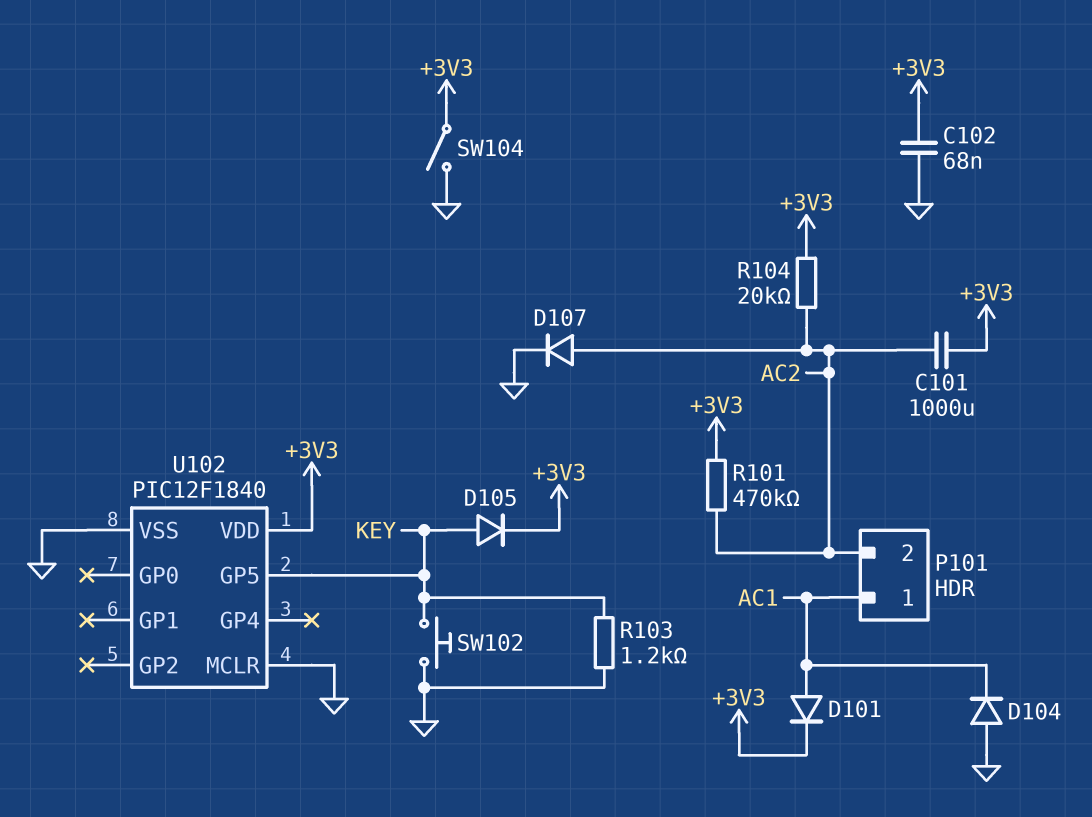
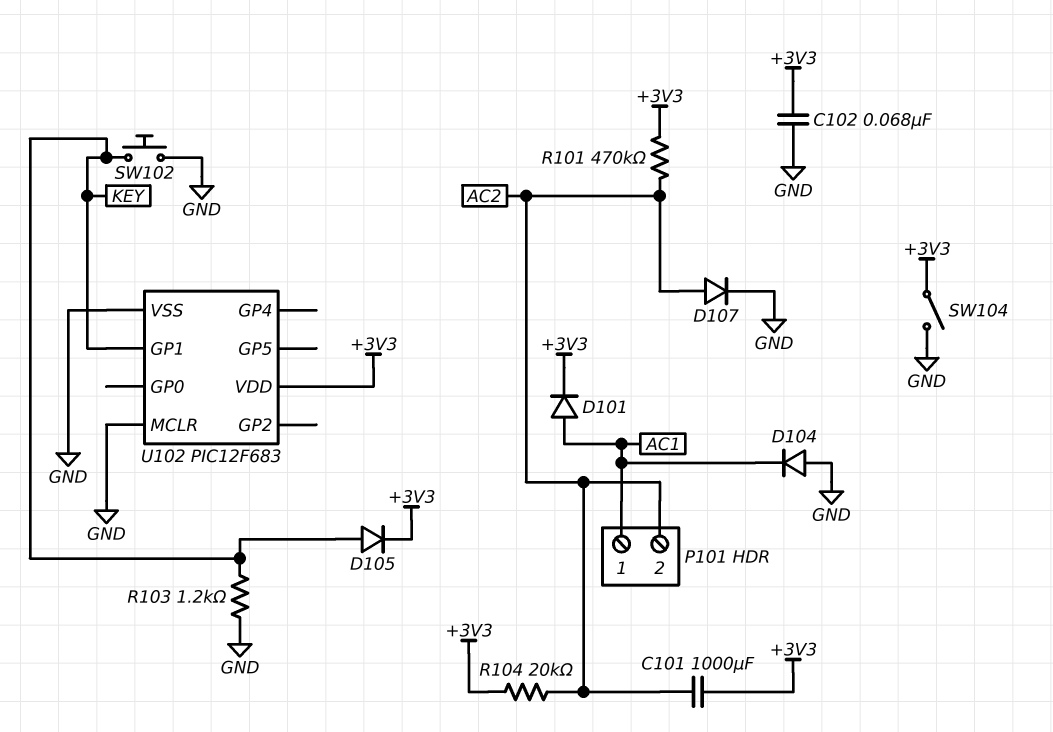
U102: PIC12F1840 -> PIC12F683
U102 pin GP1: none -> KEY
U102 pin GP5: KEY -> none

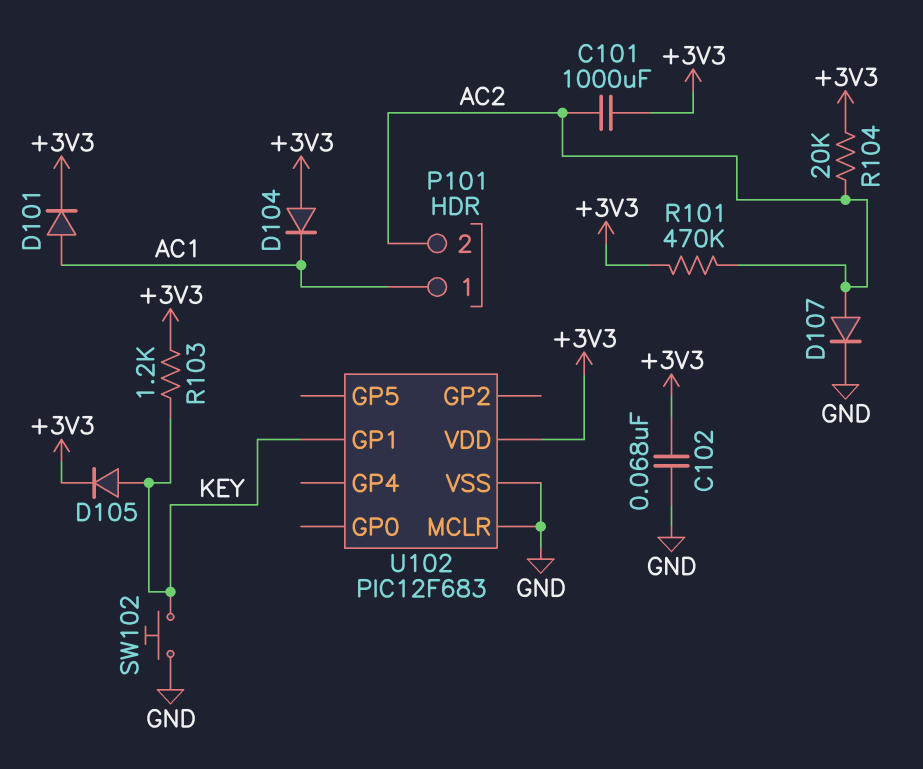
D104: diode (A GND, K AC1) -> diode (A +3V3, K AC1)
R103: 1.2k (GND, KEY) -> 1.2k (+3V3, KEY)
SW104: switch (+3V3, GND) -> none

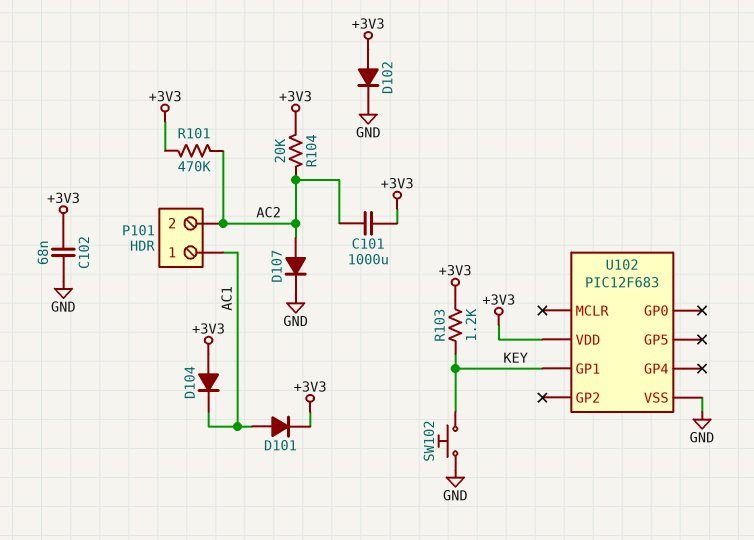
D102: none -> diode (A +3V3, K GND)
D105: diode (A KEY, K +3V3) -> none
U102 pin MCLR: GND -> none

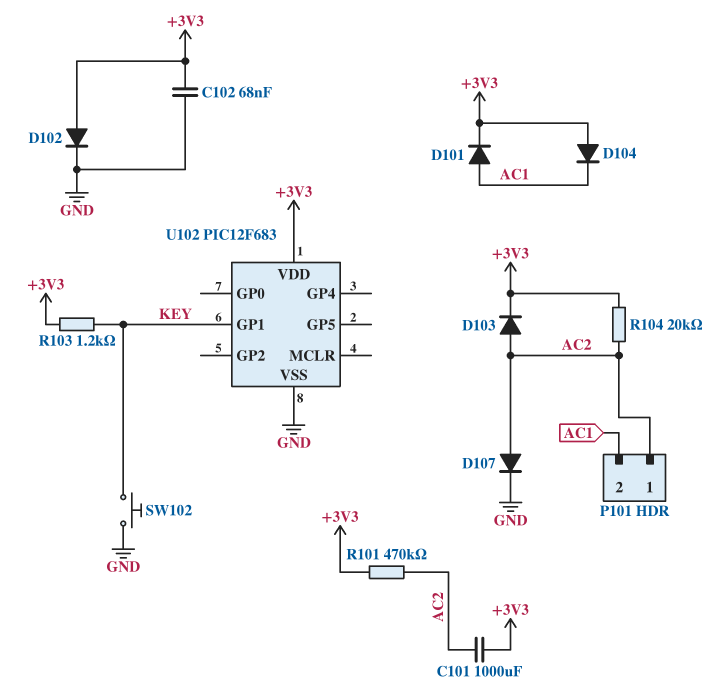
D103: none -> diode (A AC2, K +3V3)
P101 pin 1: AC1 -> AC2
P101 pin 2: AC2 -> AC1

